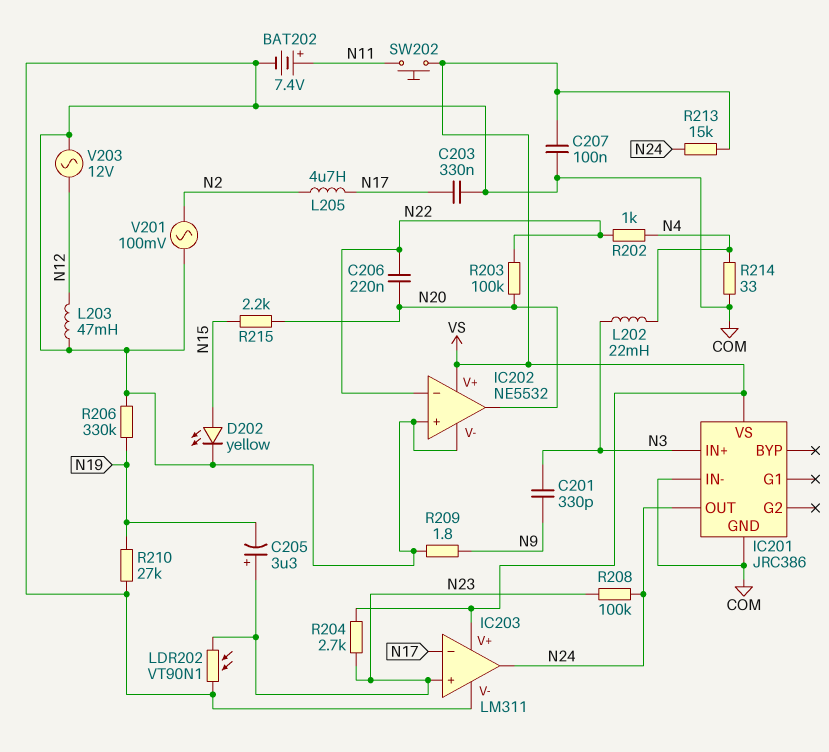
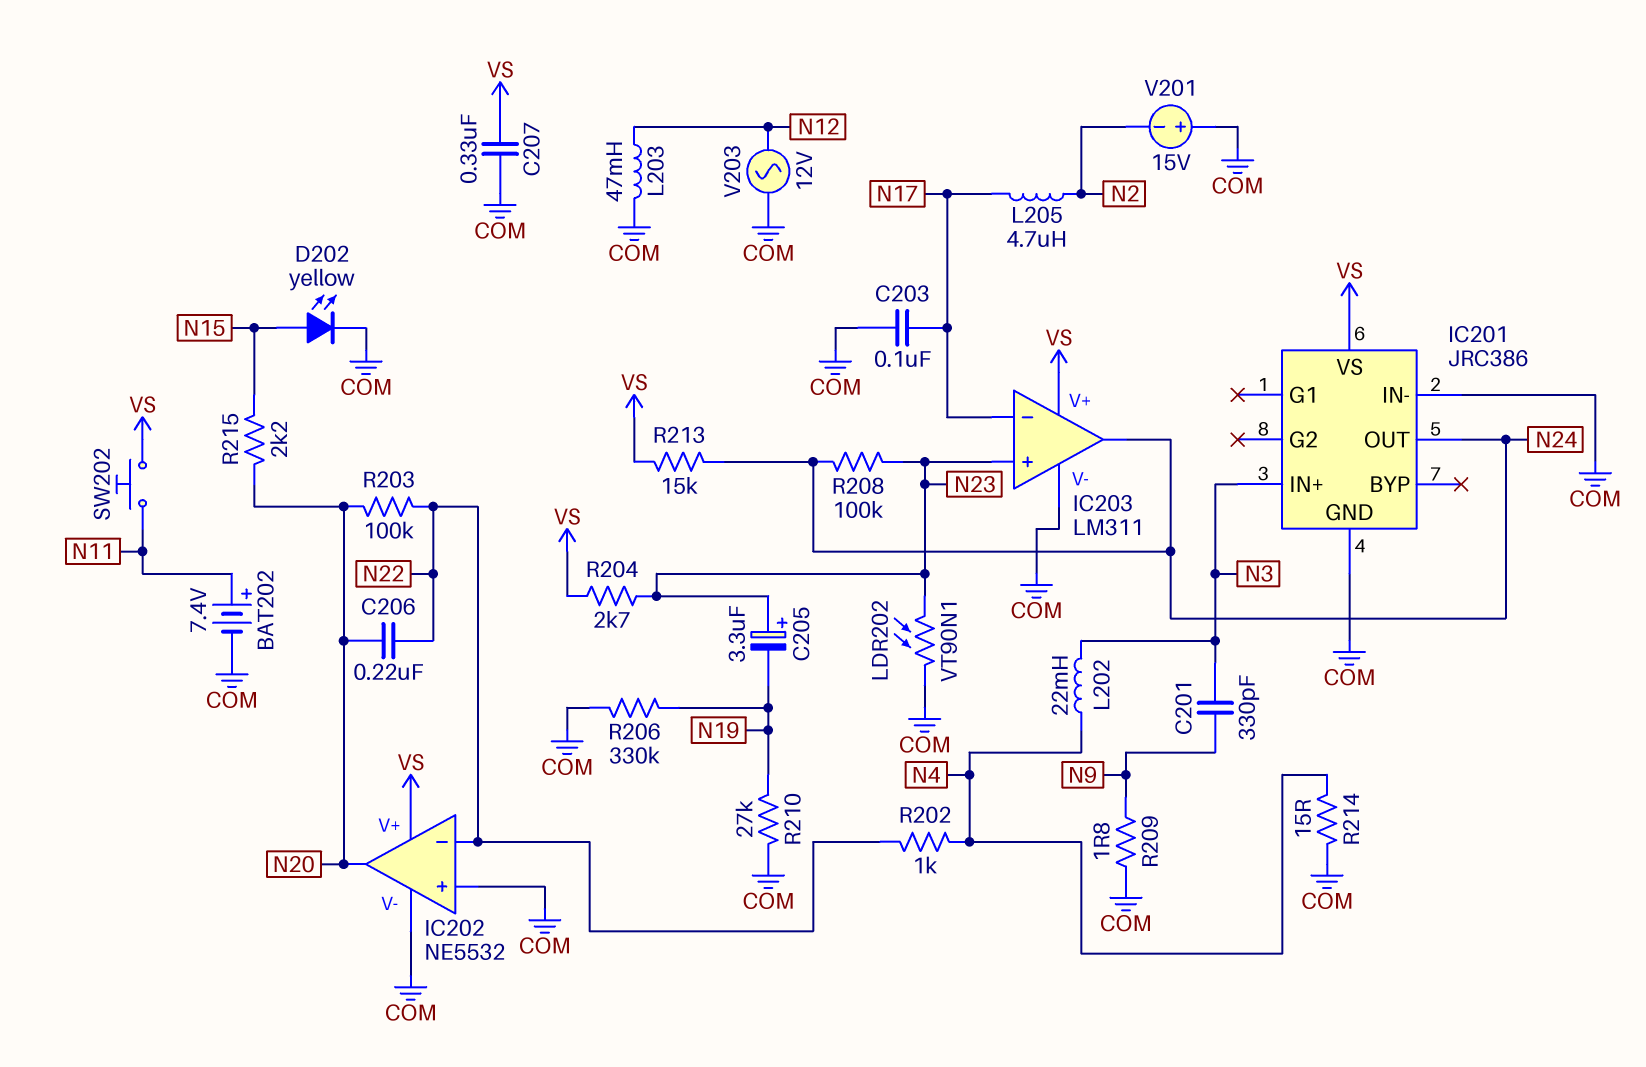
C203: 330nF (COM, N17) -> 100nF (COM, N17)
C207: 100nF (COM, VS) -> 330nF (COM, VS)
R214: 33 (COM, N4) -> 15 (COM, N4)
V201: AC 100mV (COM, N2) -> 15V (plus COM, minus N2)

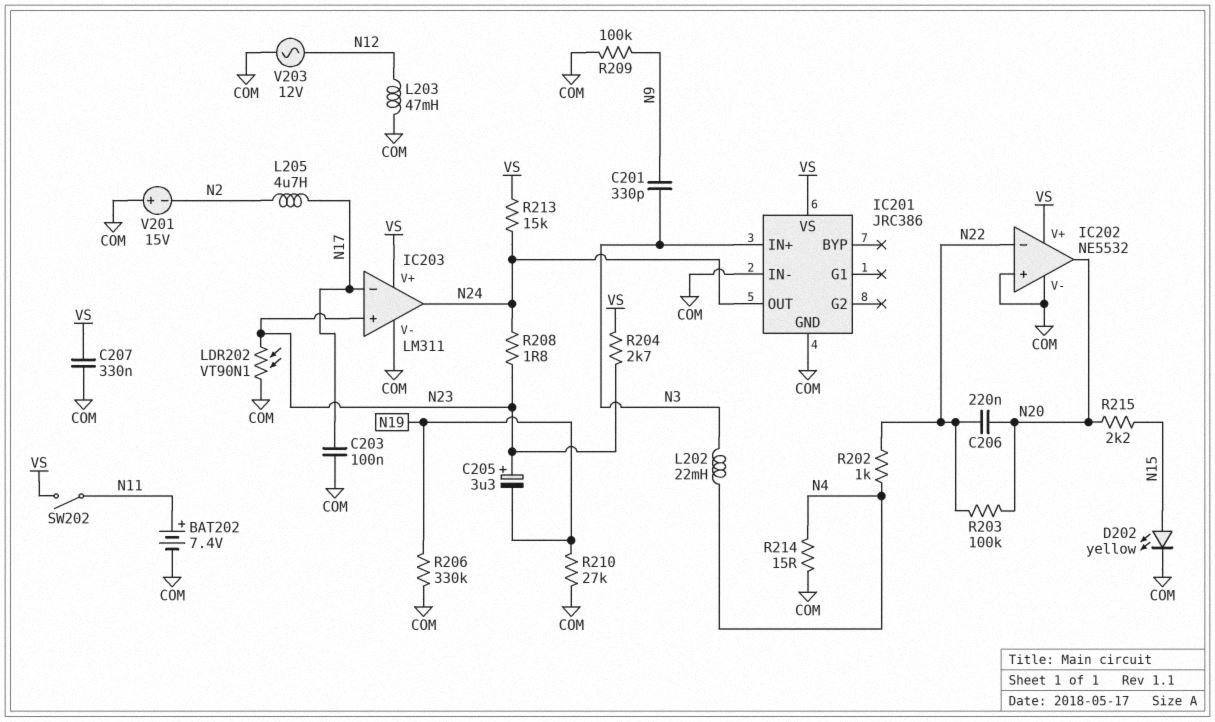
R208: 100k (N23, N24) -> 1.8 (N23, N24)
R209: 1.8 (COM, N9) -> 100k (COM, N9)
SW202: button (N11, VS) -> switch (N11, VS)

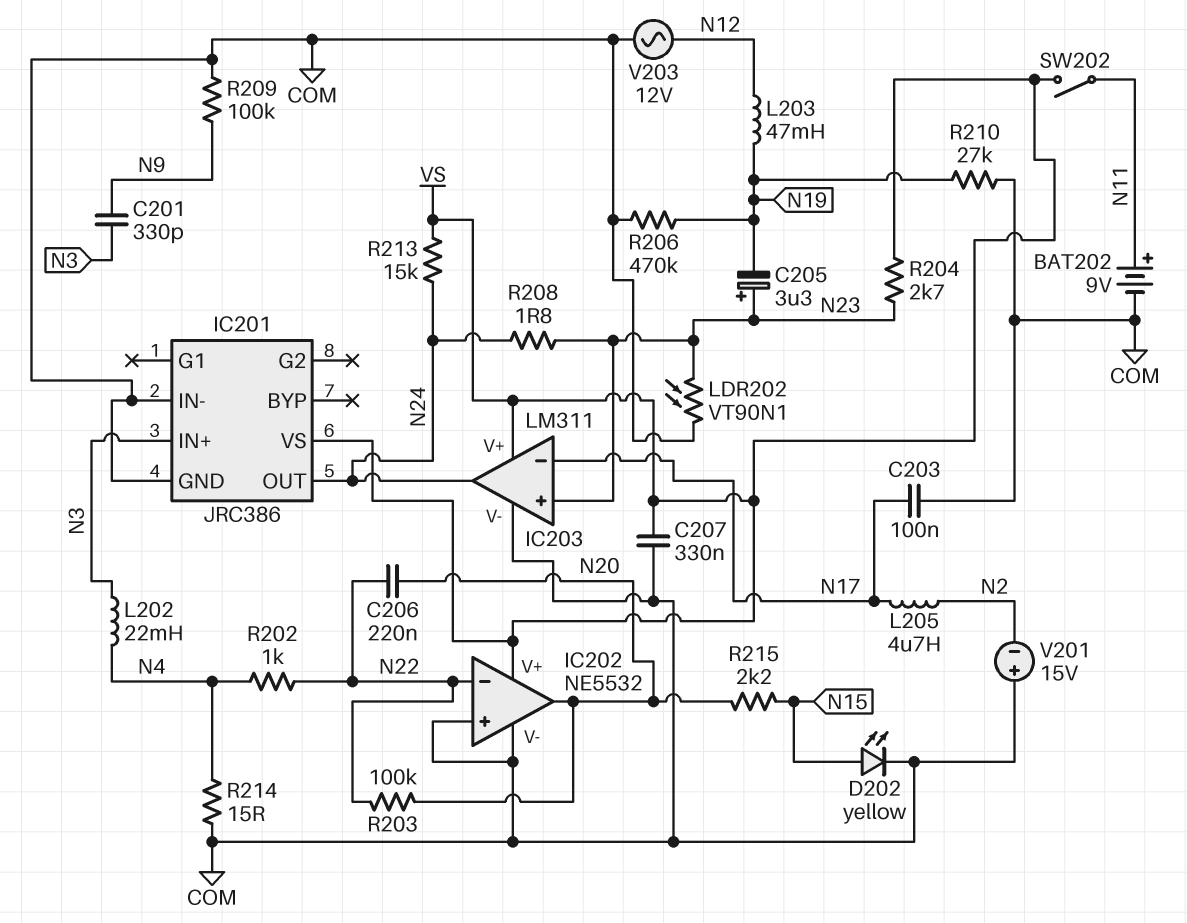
BAT202: 7.4V (plus N11, minus COM) -> 9V (plus N11, minus COM)
L203: 47mH (COM, N12) -> 47mH (N12, N19)
R206: 330k (COM, N19) -> 470k (COM, N19)

